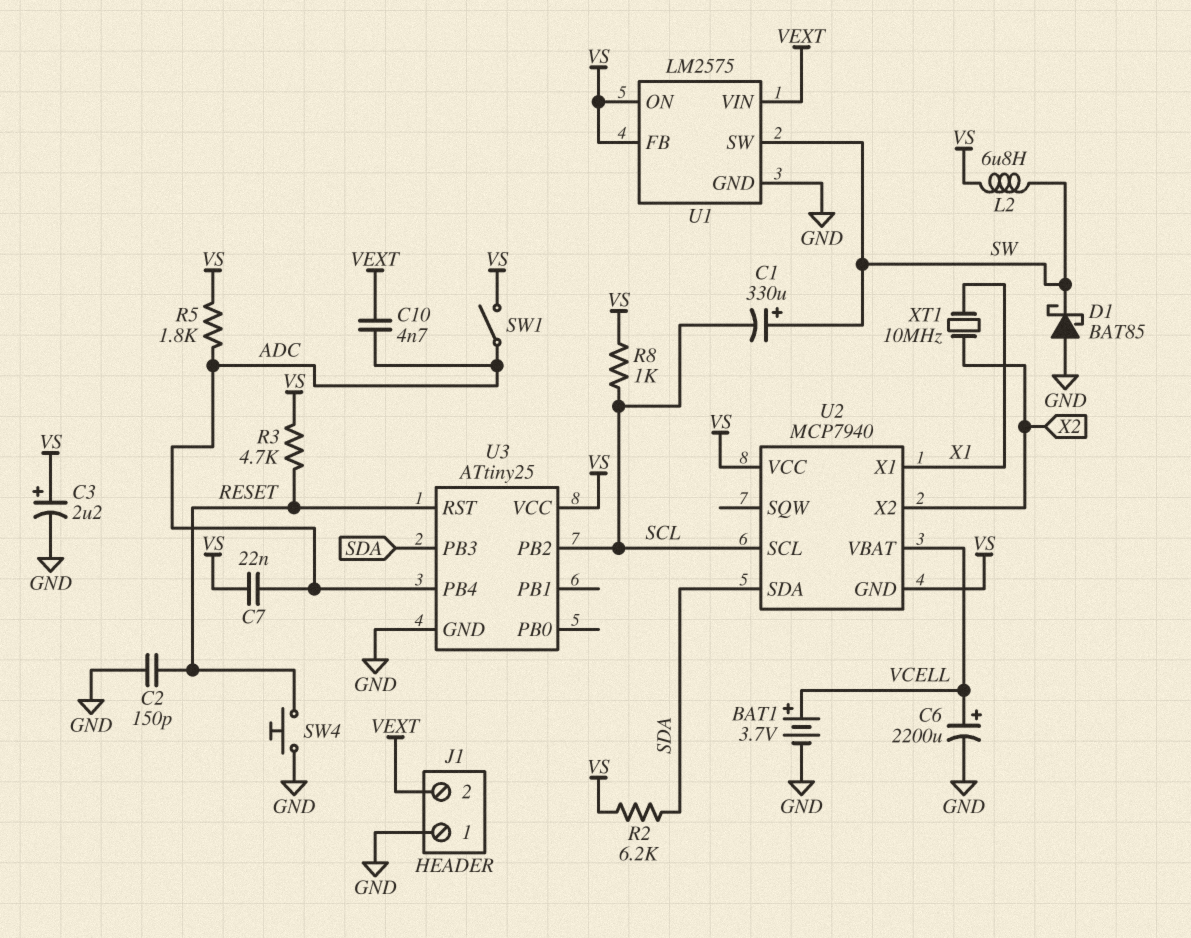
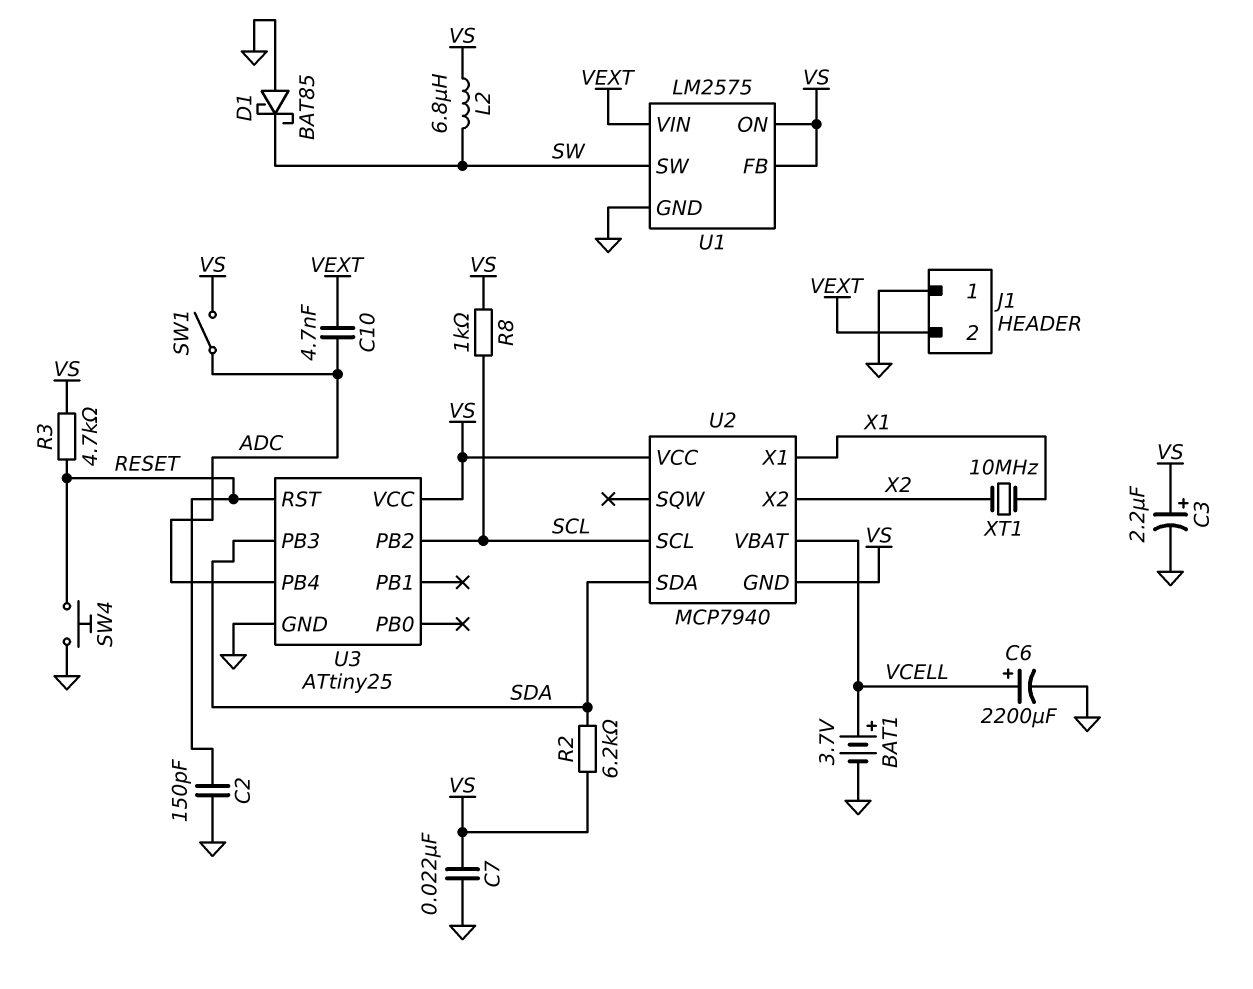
C1: 330uF (plus SW, minus SCL) -> none
C7: 22nF (ADC, VS) -> 22nF (GND, VS)
R5: 1.8k (ADC, VS) -> none

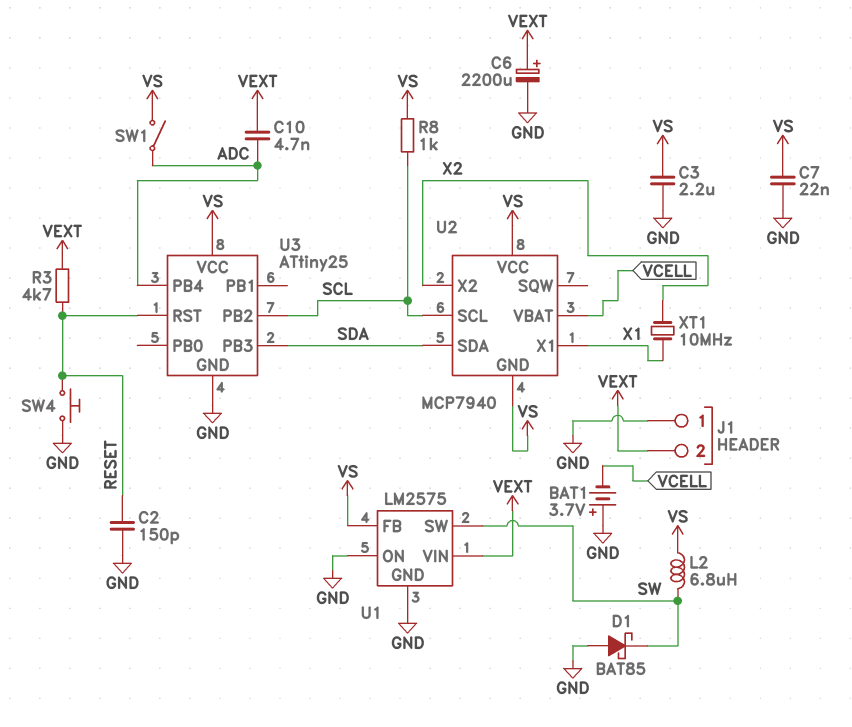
BAT1: 3.7V (plus VCELL, minus GND) -> 3.7V (plus GND, minus VCELL)
C3: 2.2uF (plus VS, minus GND) -> 2.2uF (GND, VS)
C6: 2200uF (plus VCELL, minus GND) -> 2200uF (plus VEXT, minus GND)
R2: 6.2k (SDA, VS) -> none
R3: 4.7k (RESET, VS) -> 4.7k (RESET, VEXT)
U1 pin ON: VS -> GND

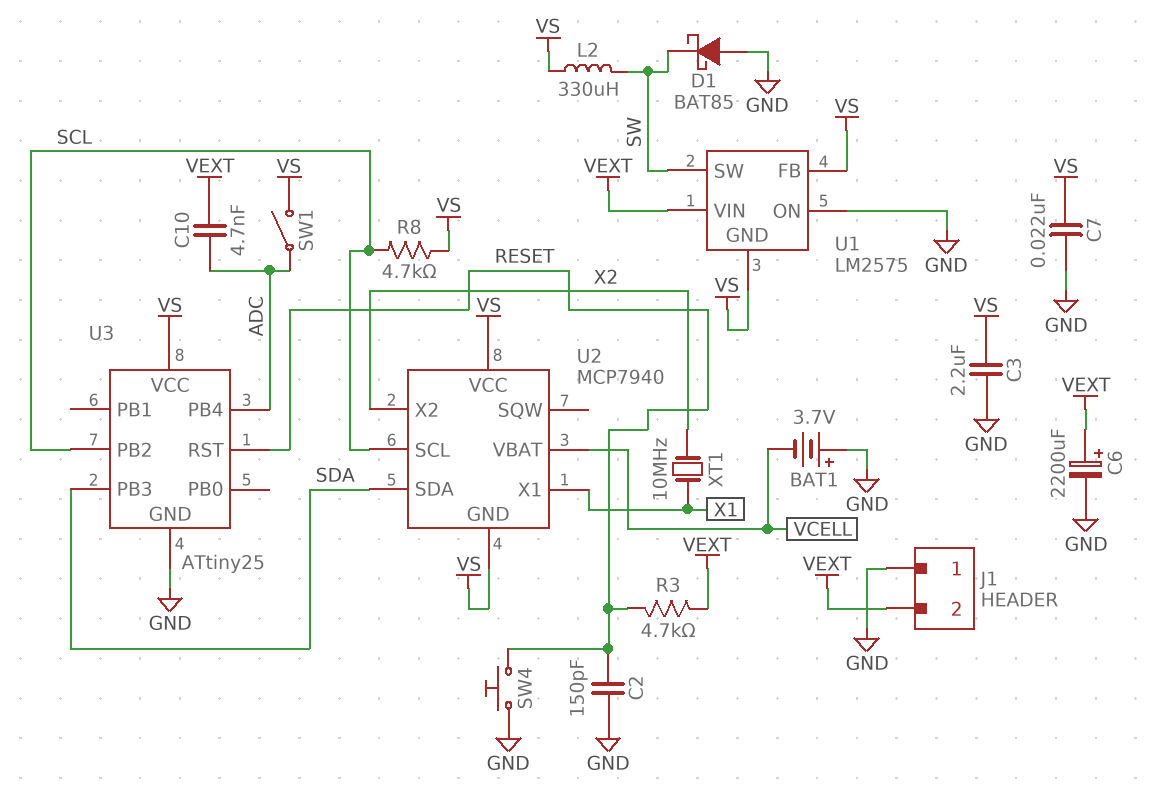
L2: 6.8uH (SW, VS) -> 330uH (SW, VS)
R8: 1k (SCL, VS) -> 4.7k (SCL, VS)
U1 pin GND: GND -> VS

